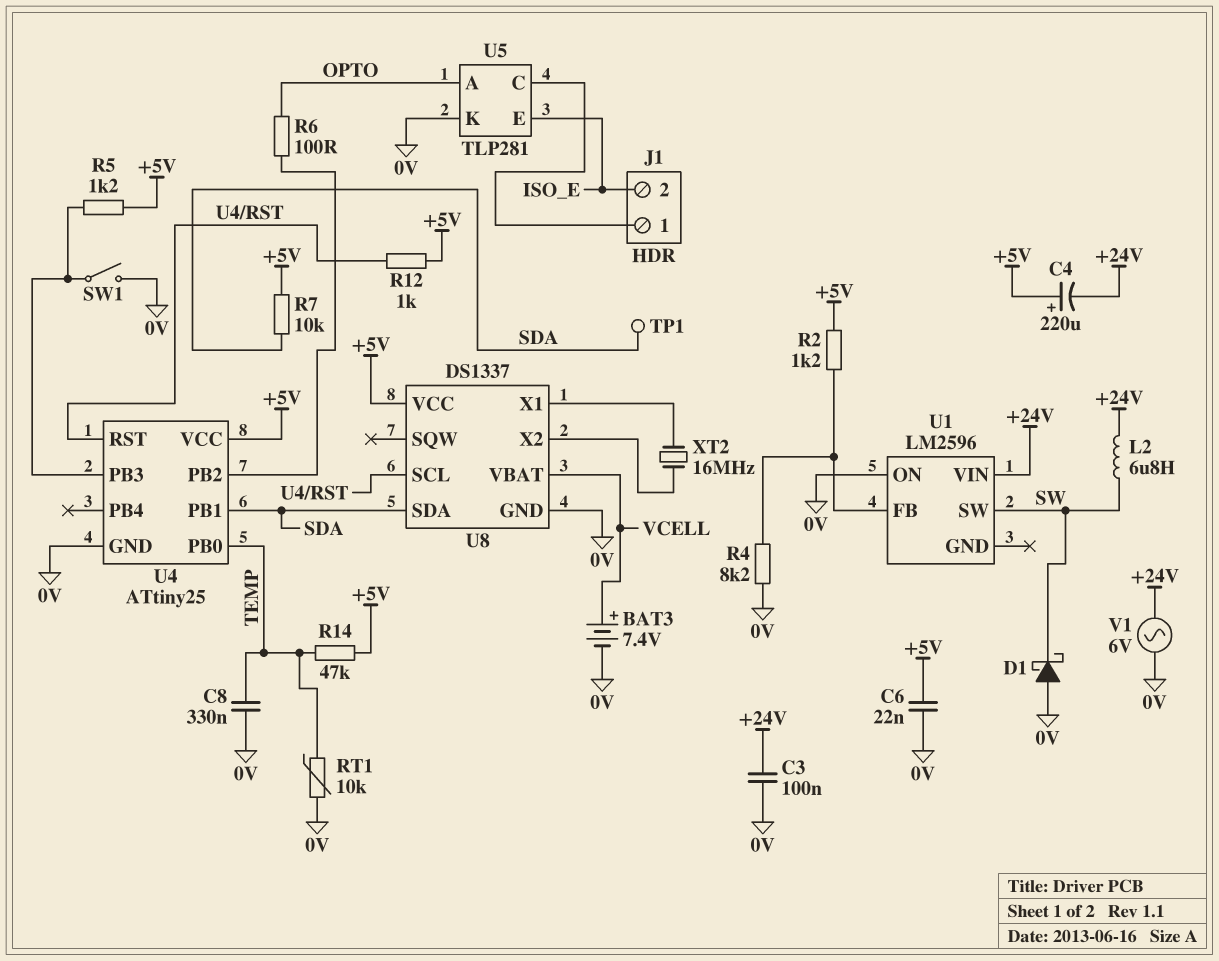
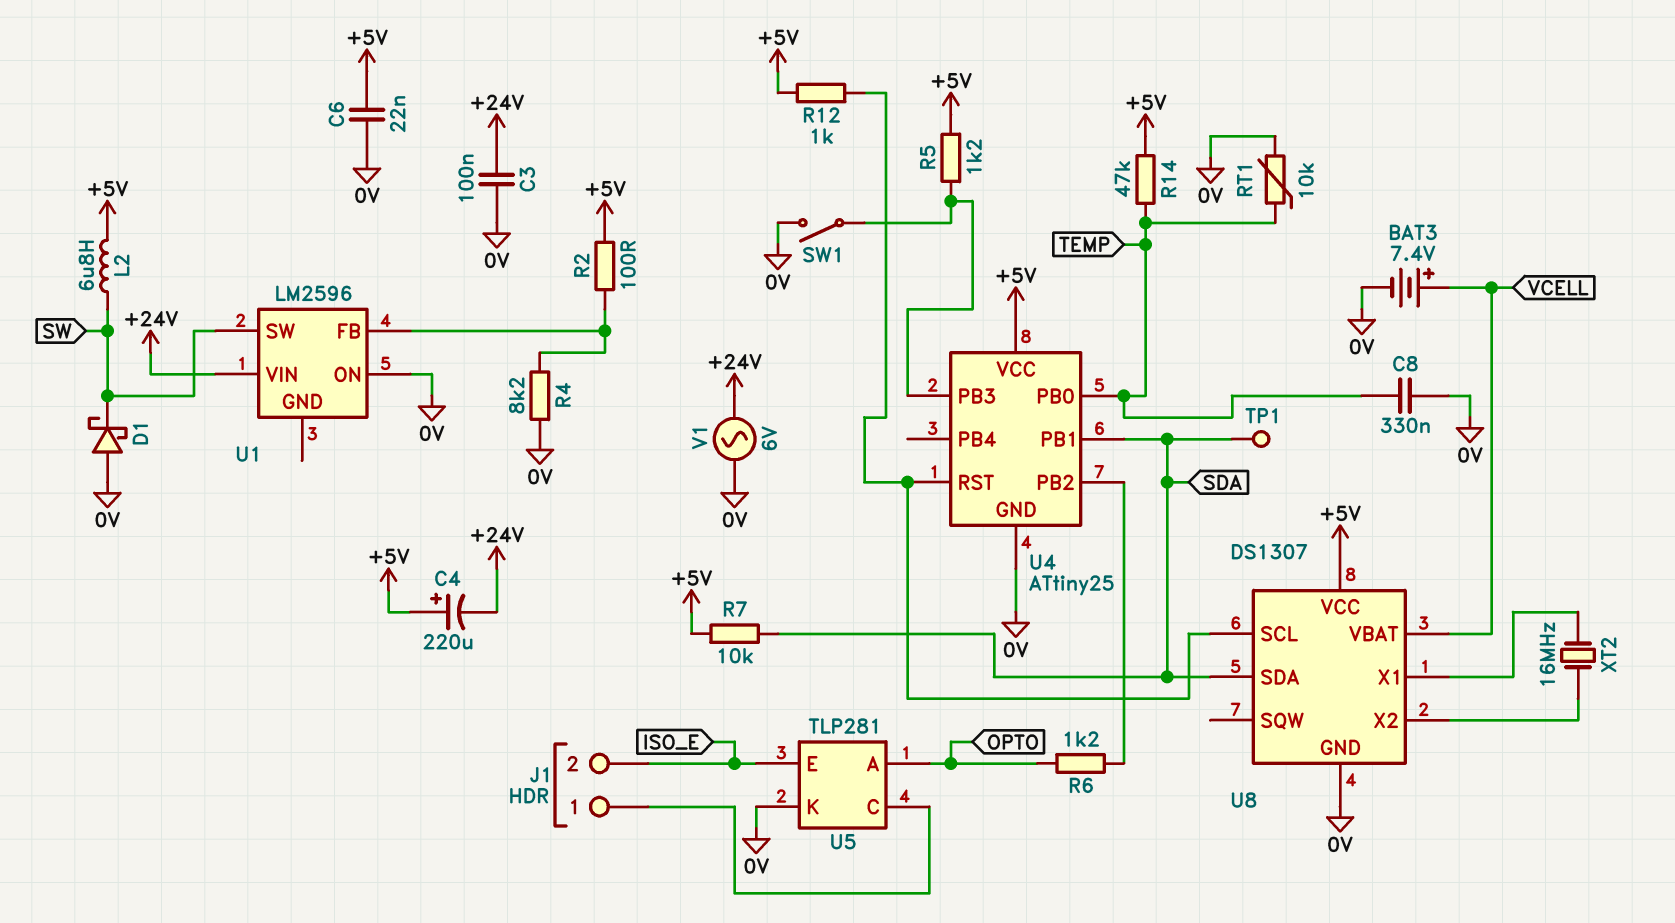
L2: 6.8uH (+24V, SW) -> 6.8uH (+5V, SW)
R2: 1.2k (+5V, U1/FB) -> 100 (+5V, U1/FB)
R6: 100 (OPTO, U4/PB2) -> 1.2k (OPTO, U4/PB2)
U8: DS1337 -> DS1307

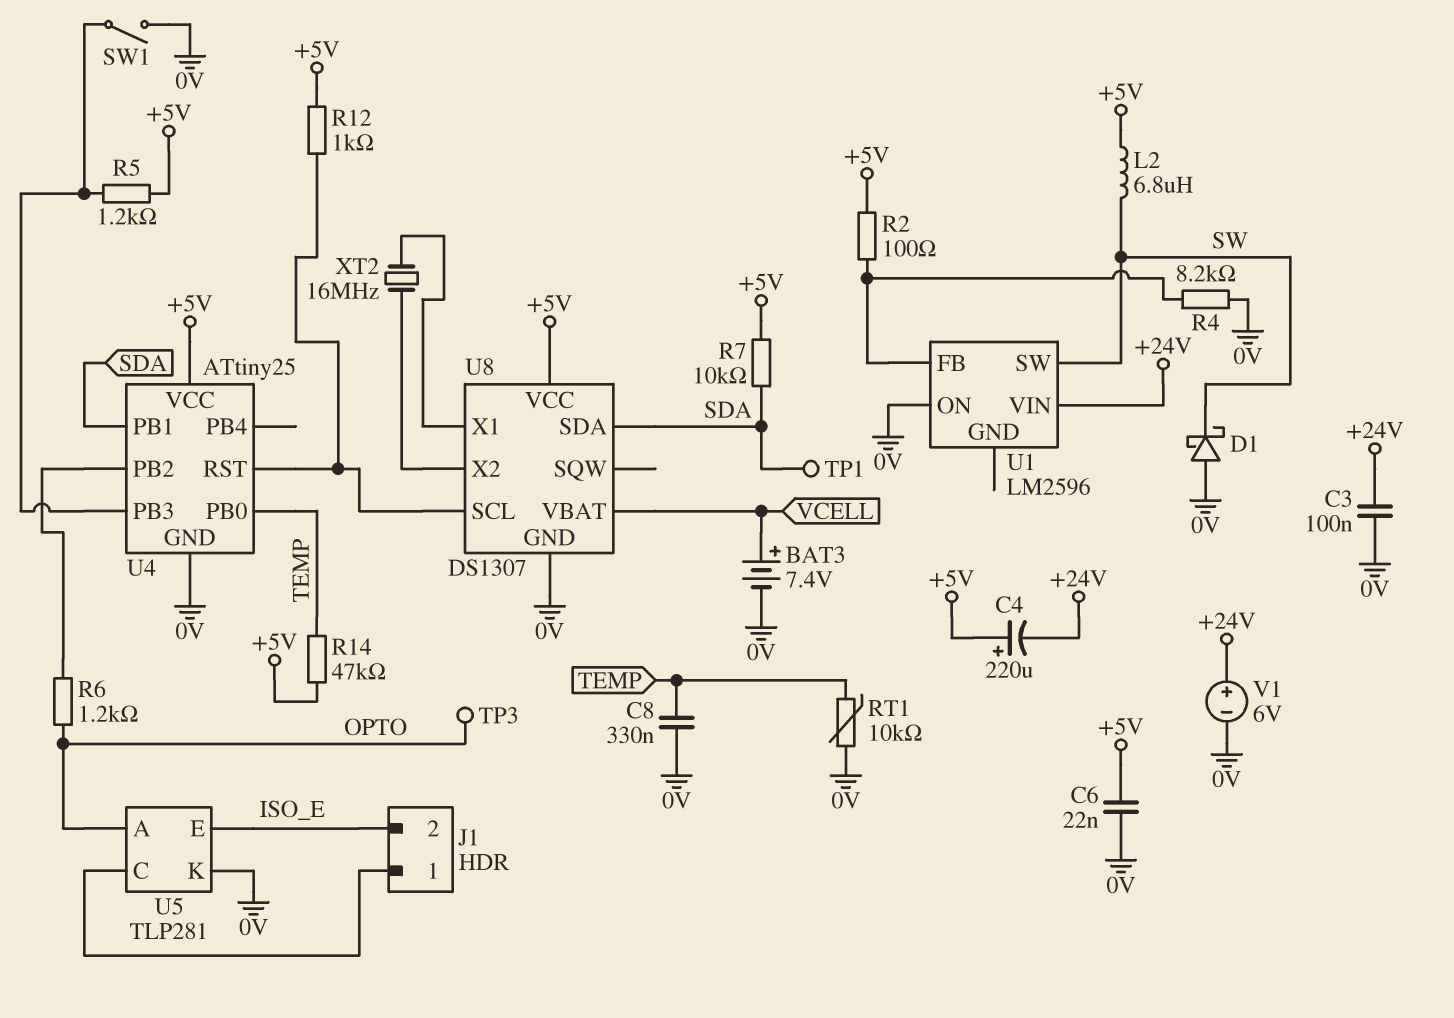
TP3: none -> test point (OPTO)
V1: AC 6V (+24V, 0V) -> 6V (plus +24V, minus 0V)

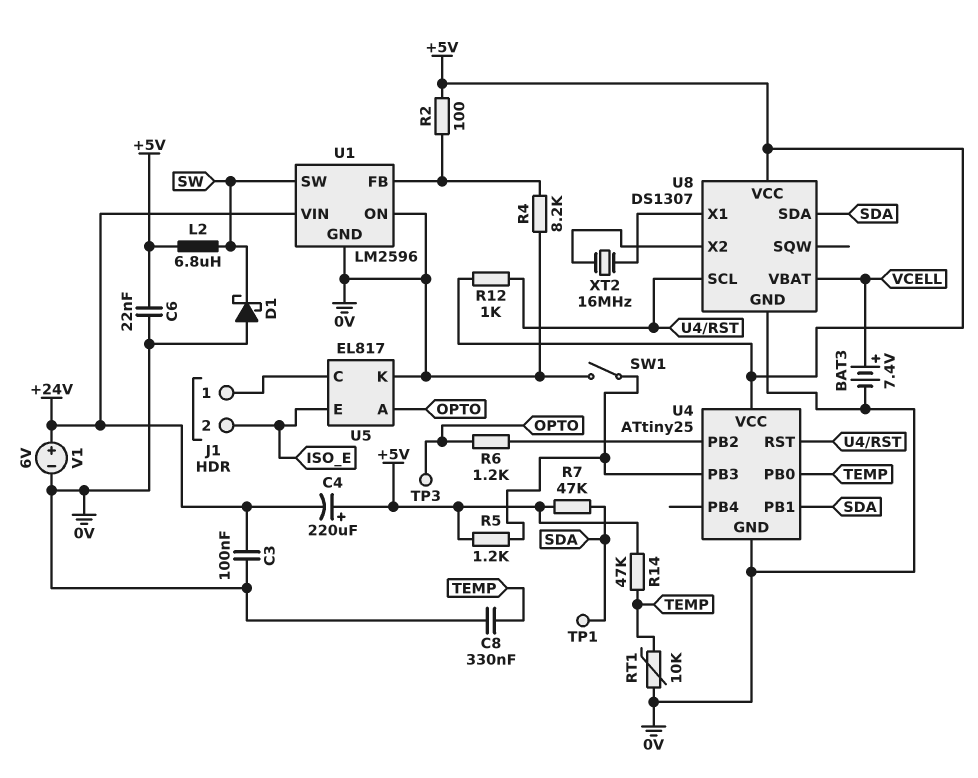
R7: 10k (+5V, SDA) -> 47k (+5V, SDA)
U1 pin GND: none -> 0V
U5: TLP281 -> EL817

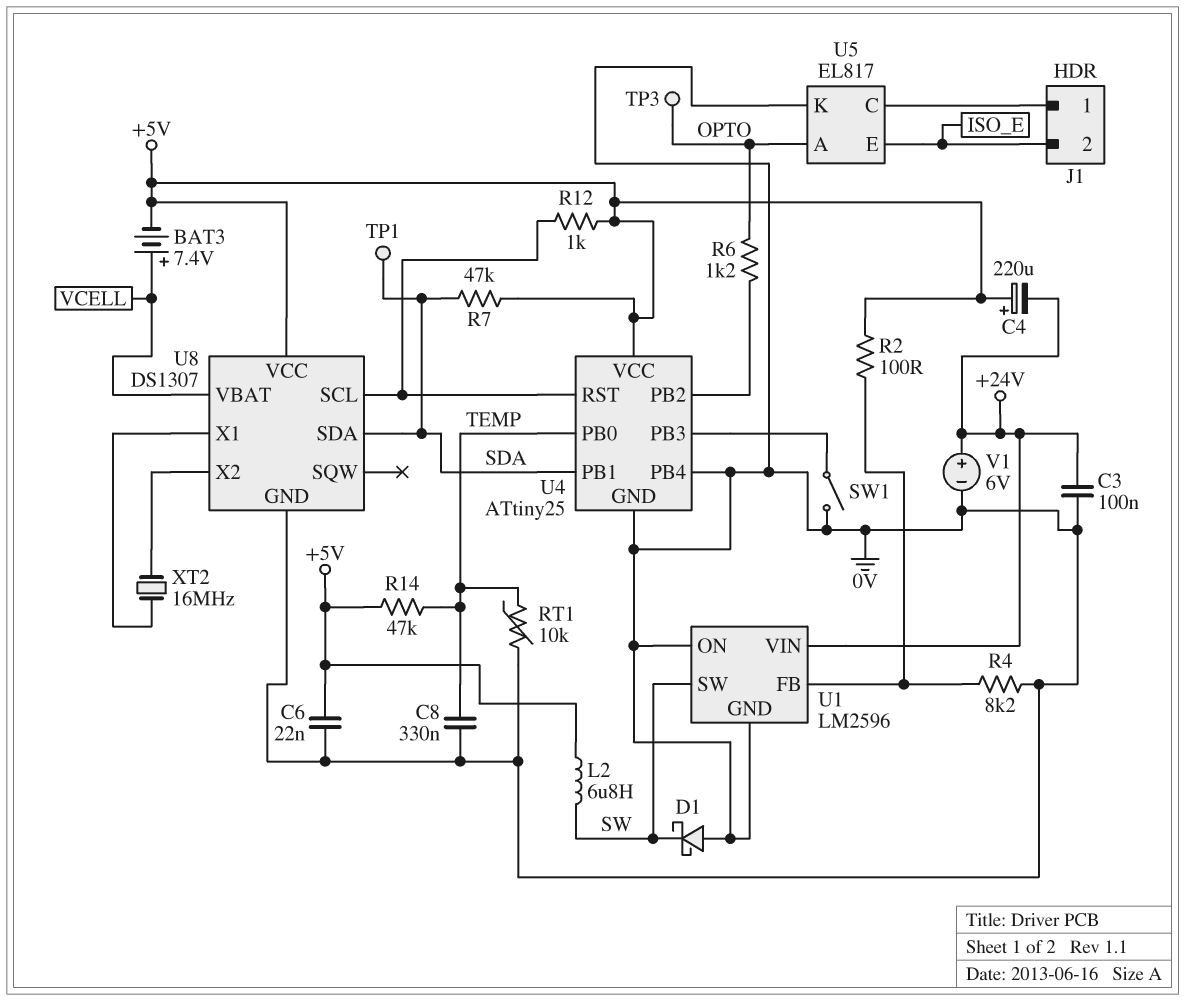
BAT3: 7.4V (plus VCELL, minus 0V) -> 7.4V (plus VCELL, minus +5V)
R5: 1.2k (+5V, U4/PB3) -> none
U4 pin PB4: none -> 0V

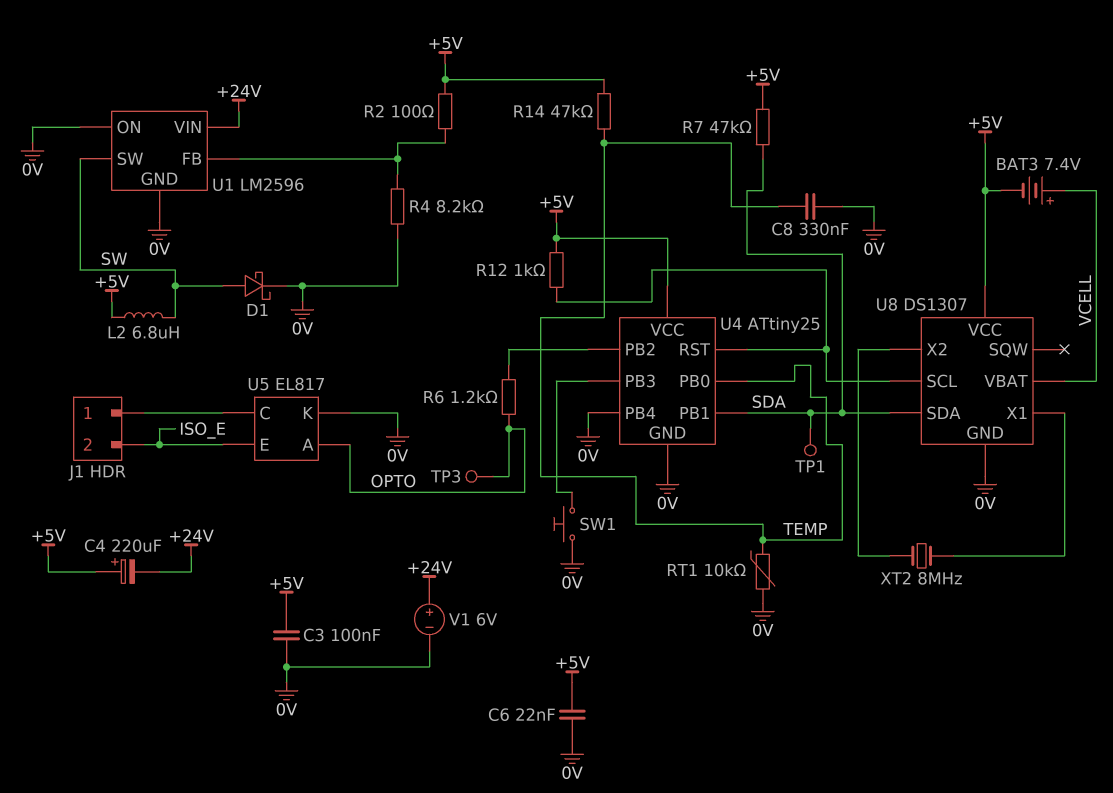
C3: 100nF (+24V, 0V) -> 100nF (+5V, 0V)
D1: schottky (A 0V, K SW) -> schottky (A SW, K 0V)
SW1: switch (0V, U4/PB3) -> button (0V, U4/PB3)
XT2: 16MHz (U8/X1, U8/X2) -> 8MHz (U8/X1, U8/X2)

